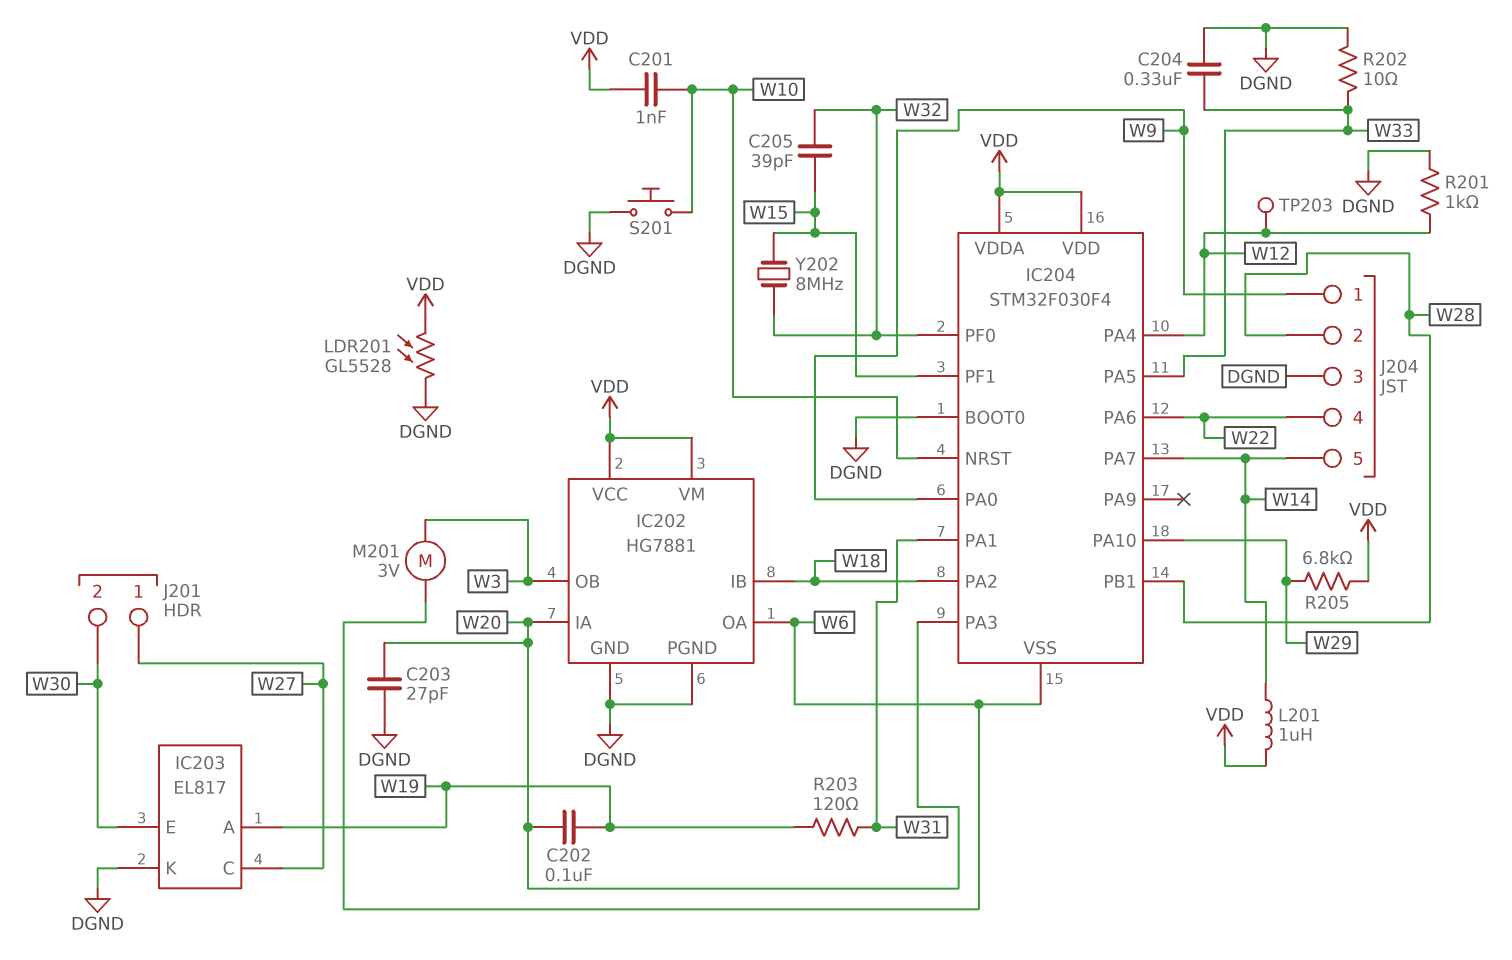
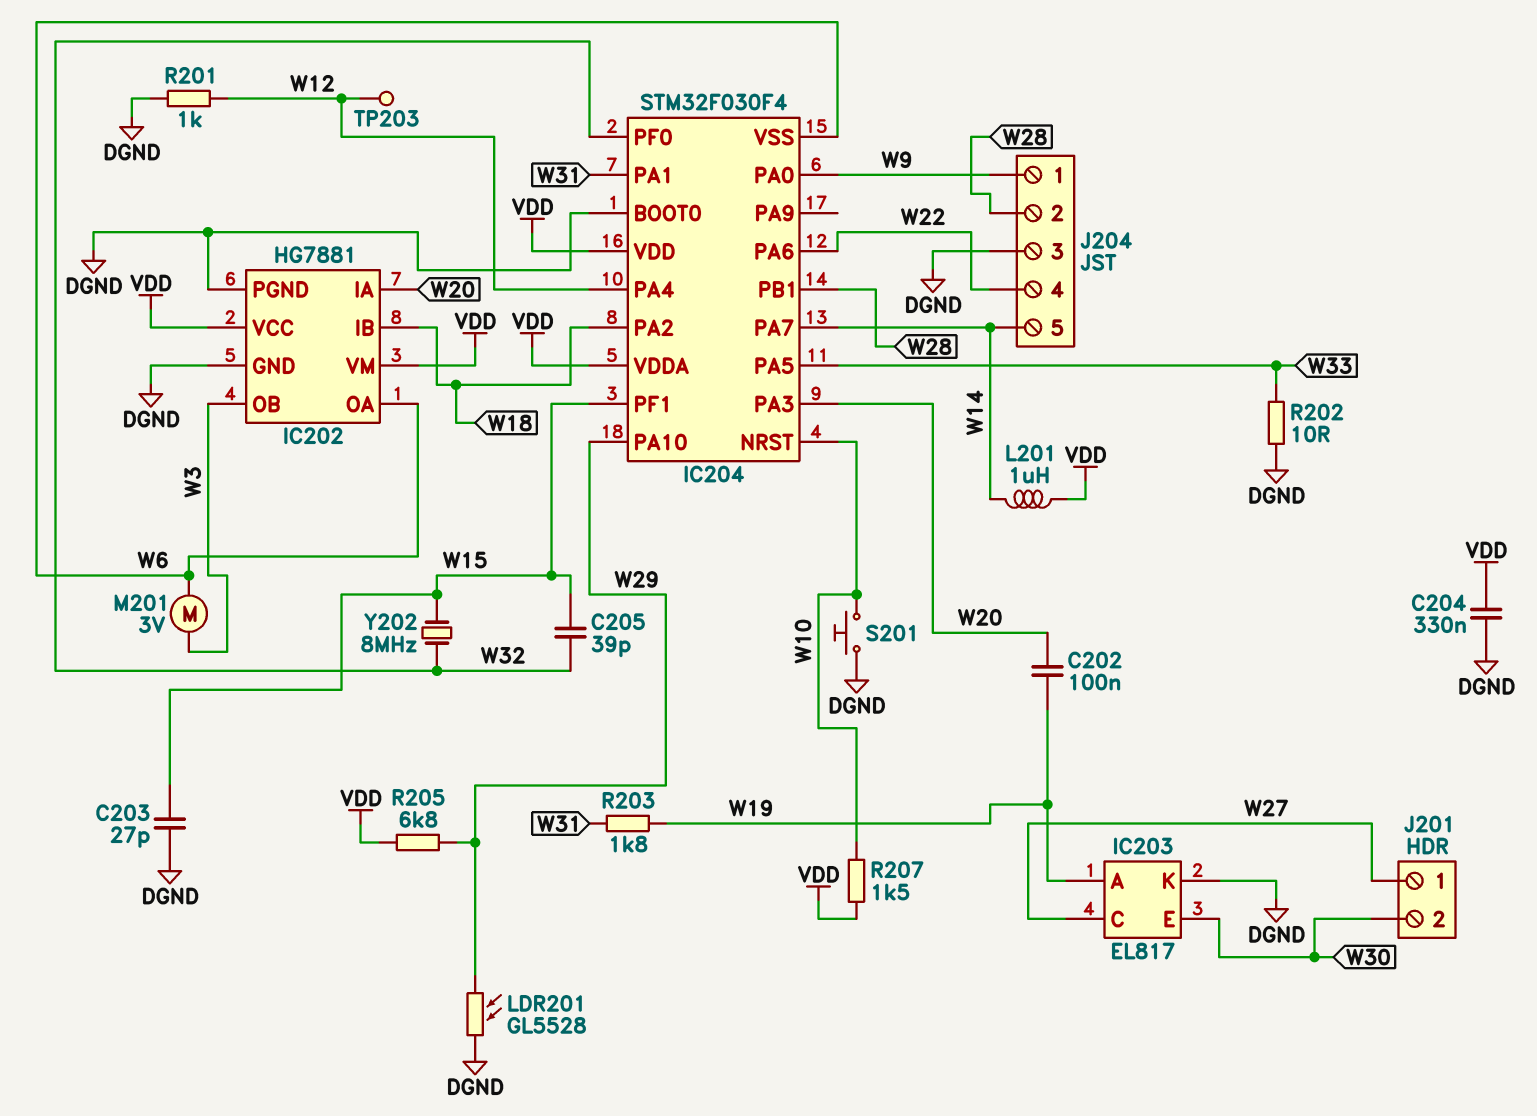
C201: 1nF (VDD, W10) -> none
C203: 27pF (DGND, W20) -> 27pF (DGND, W15)
C204: 330nF (DGND, W33) -> 330nF (DGND, VDD)
LDR201: GL5528 (DGND, VDD) -> GL5528 (DGND, W29)
R203: 120 (W19, W31) -> 1.8k (W19, W31)
R207: none -> 1.5k (VDD, W10)

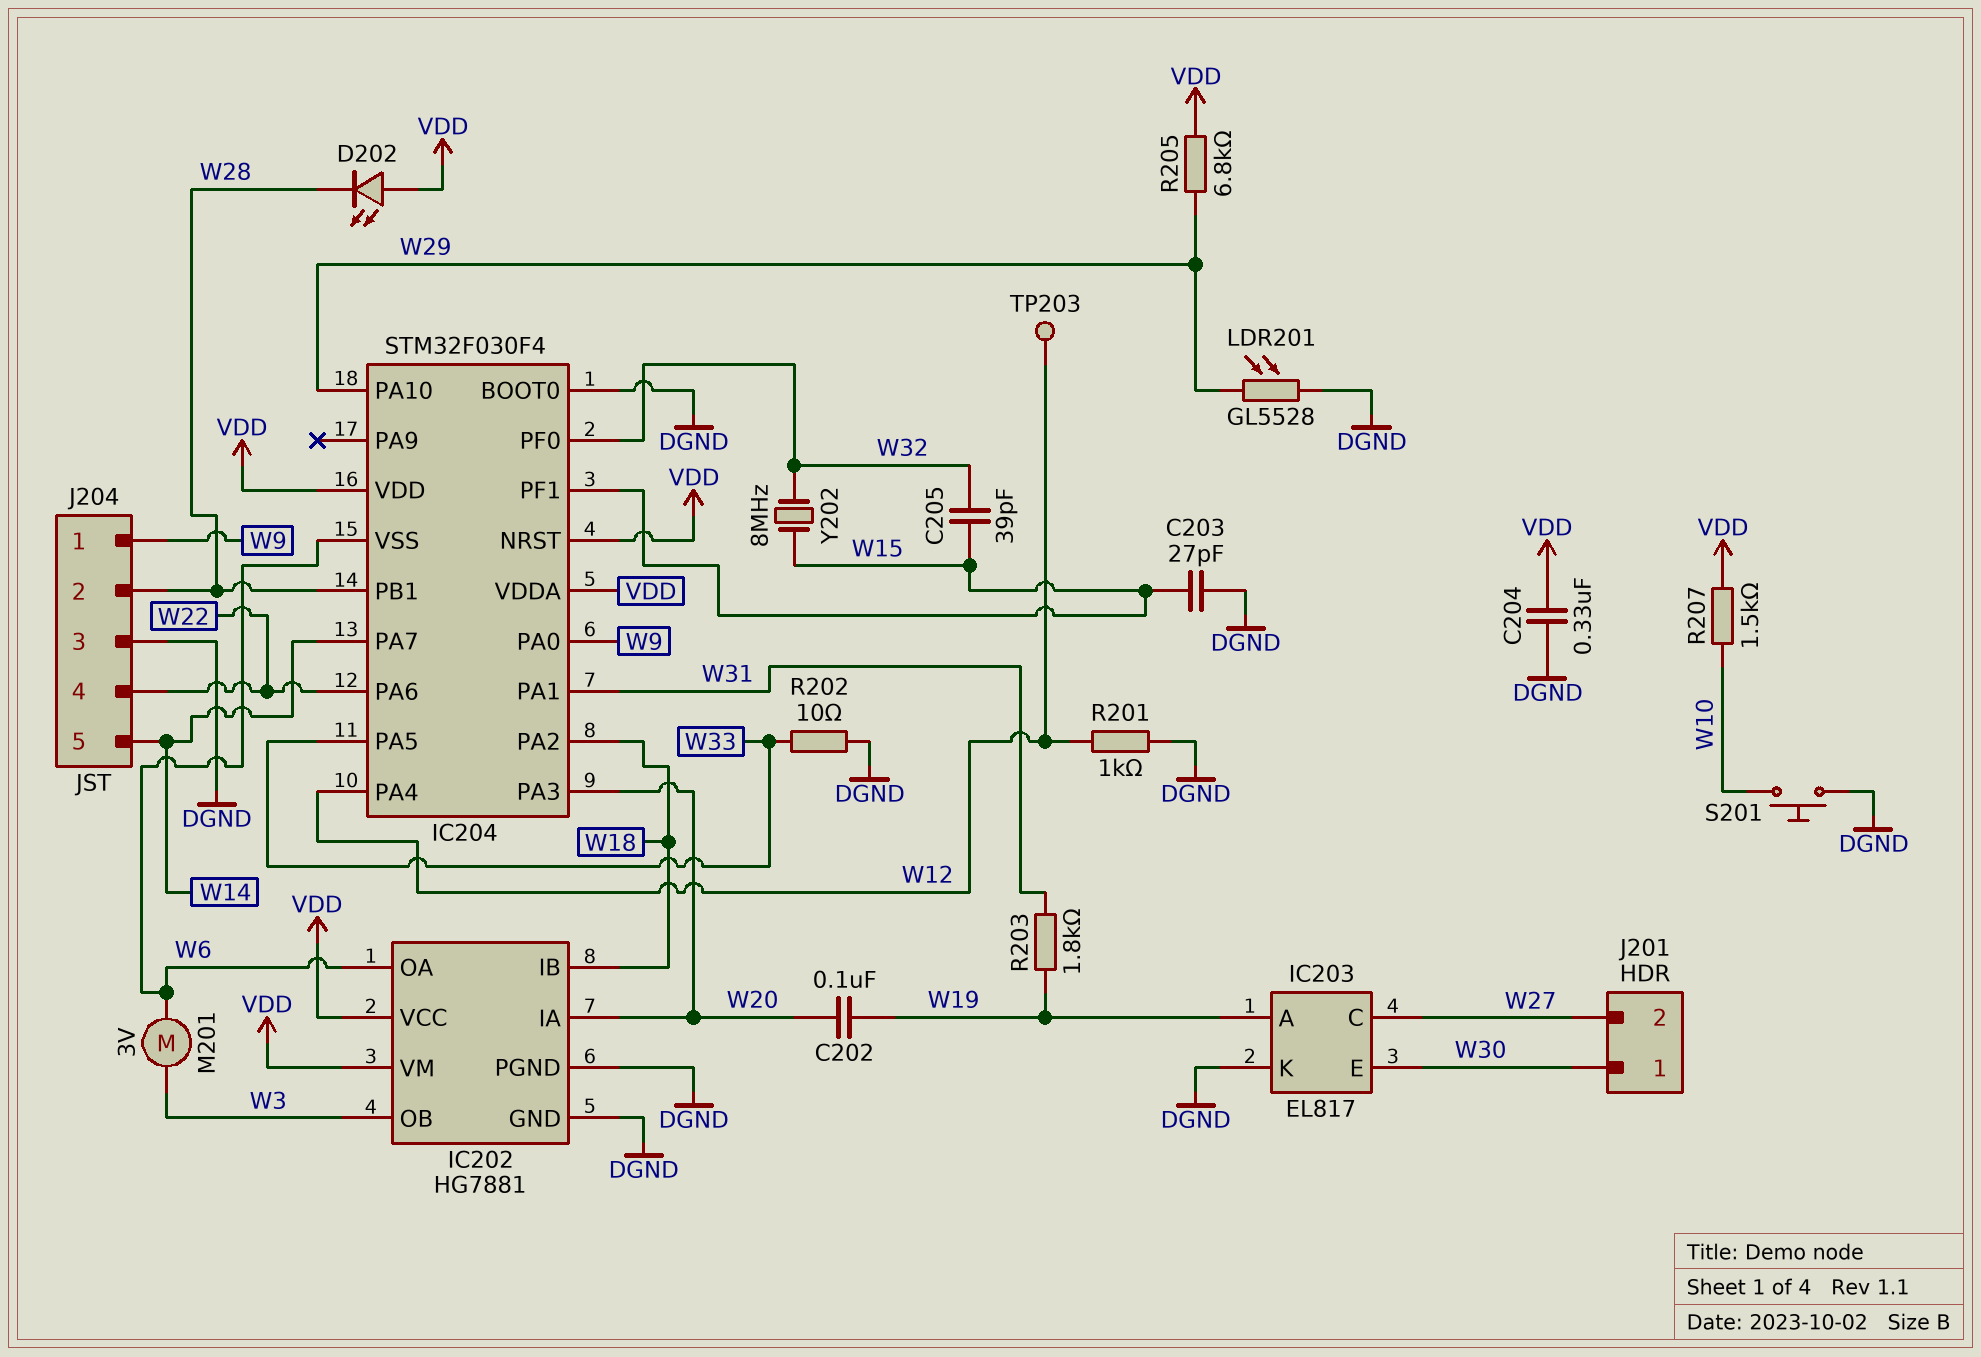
D202: none -> LED (A VDD, K W28)
IC204 pin NRST: W10 -> VDD
J201 pin 1: W27 -> W30
J201 pin 2: W30 -> W27
L201: 1uH (VDD, W14) -> none

